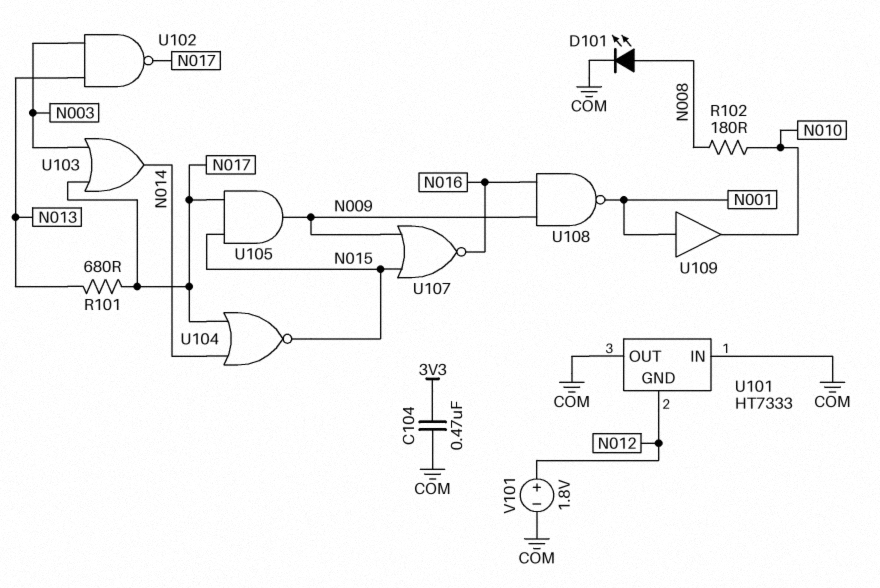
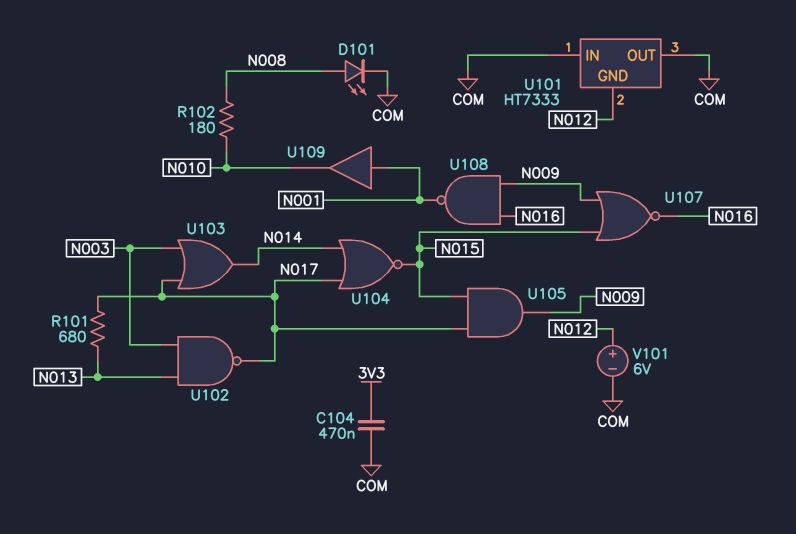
V101: 1.8V (plus N012, minus COM) -> 6V (plus N012, minus COM)

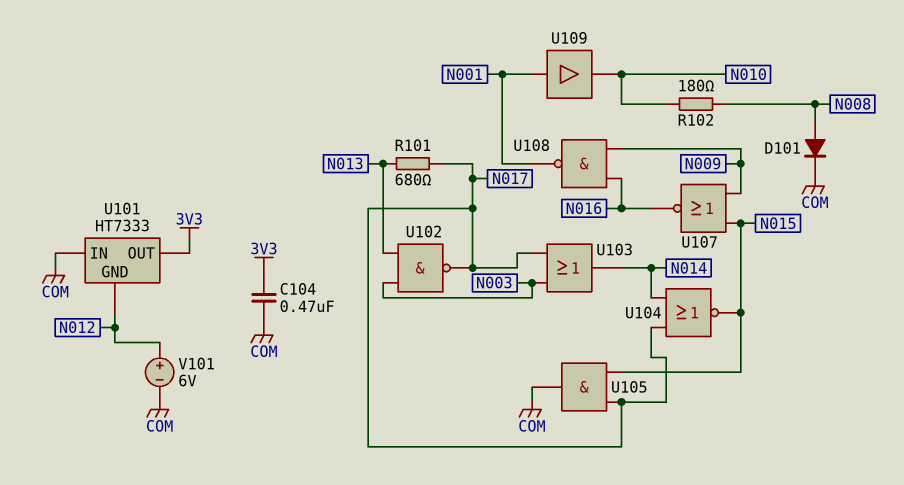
D101: LED (A N008, K COM) -> diode (A N008, K COM)
U101 pin OUT: COM -> 3V3
U105: AND (in N015, in N017, out N009) -> AND (in N015, in N017, out COM)

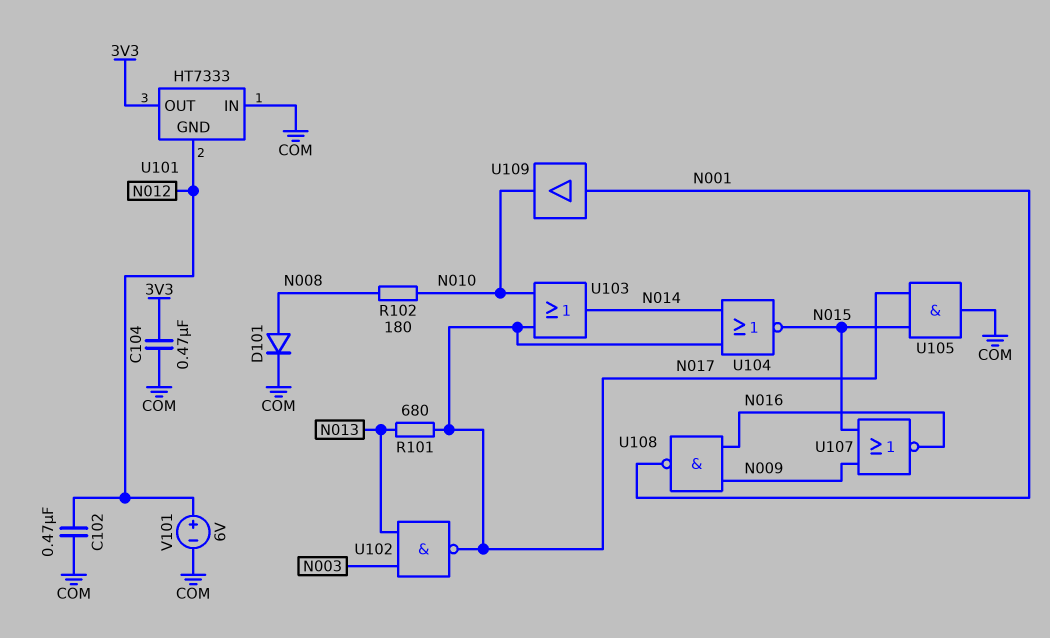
C102: none -> 470nF (COM, N012)
U103: OR (in N003, in N017, out N014) -> OR (in N010, in N017, out N014)

